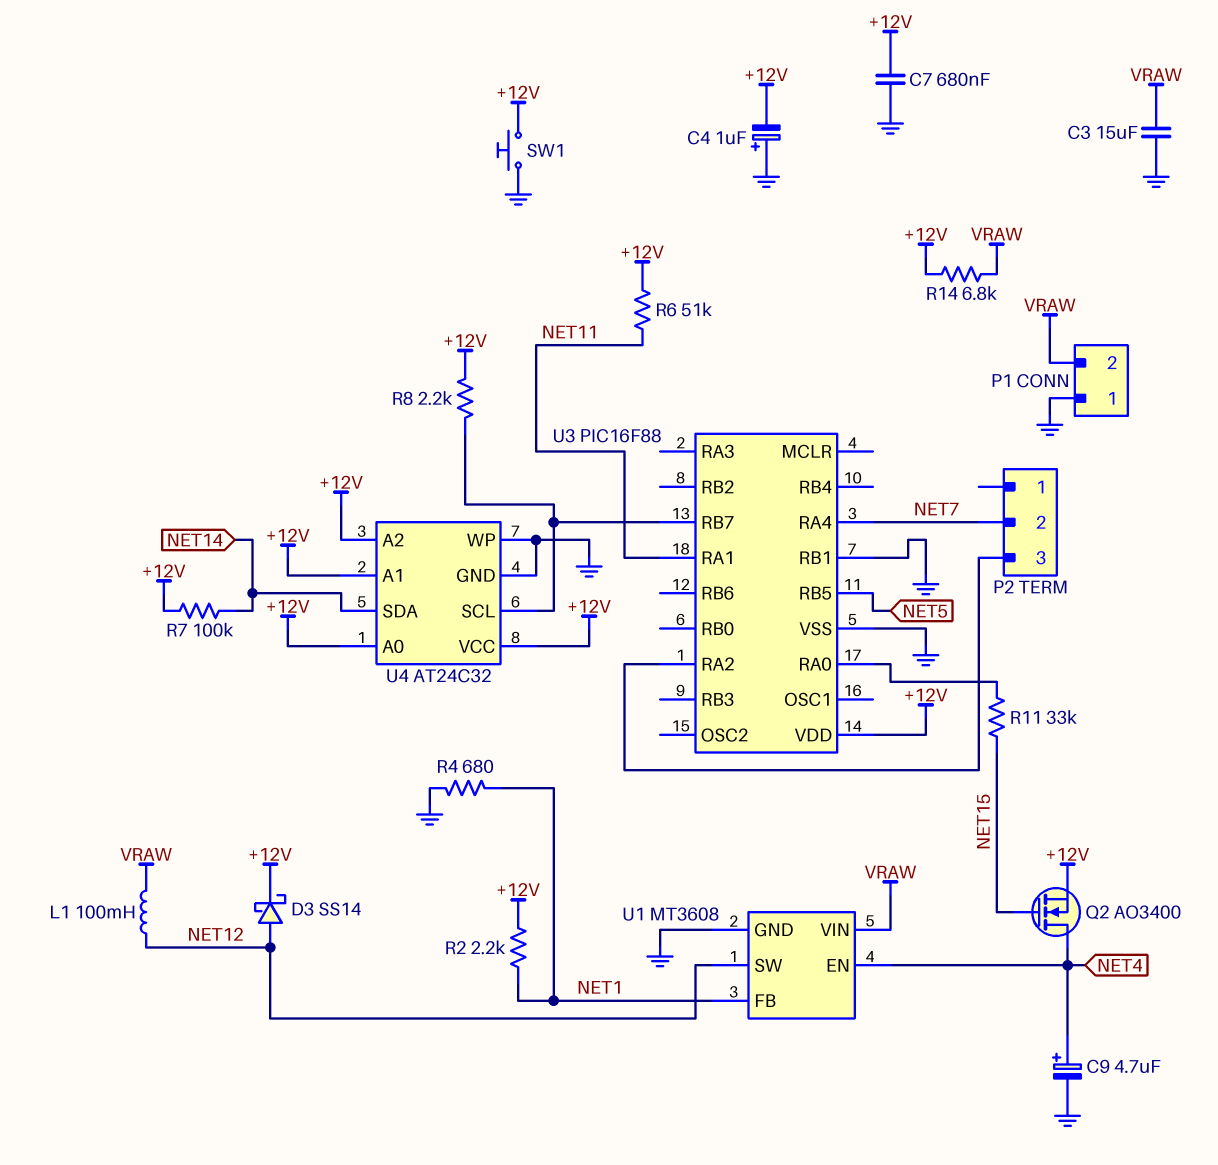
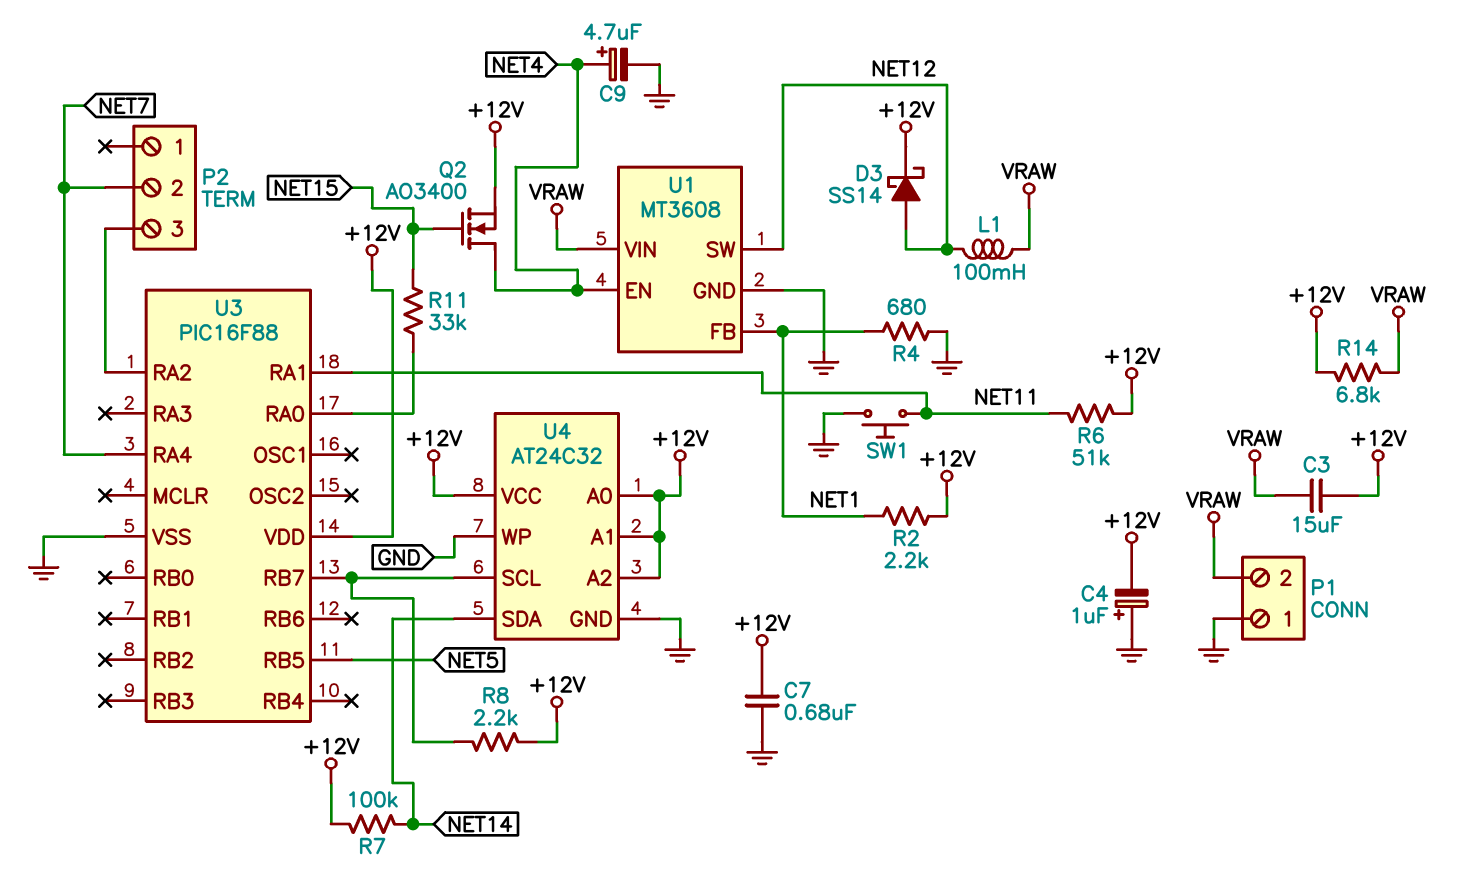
C3: 15uF (GND, VRAW) -> 15uF (+12V, VRAW)
SW1: button (+12V, GND) -> button (GND, NET11)
U3 pin RB1: GND -> none

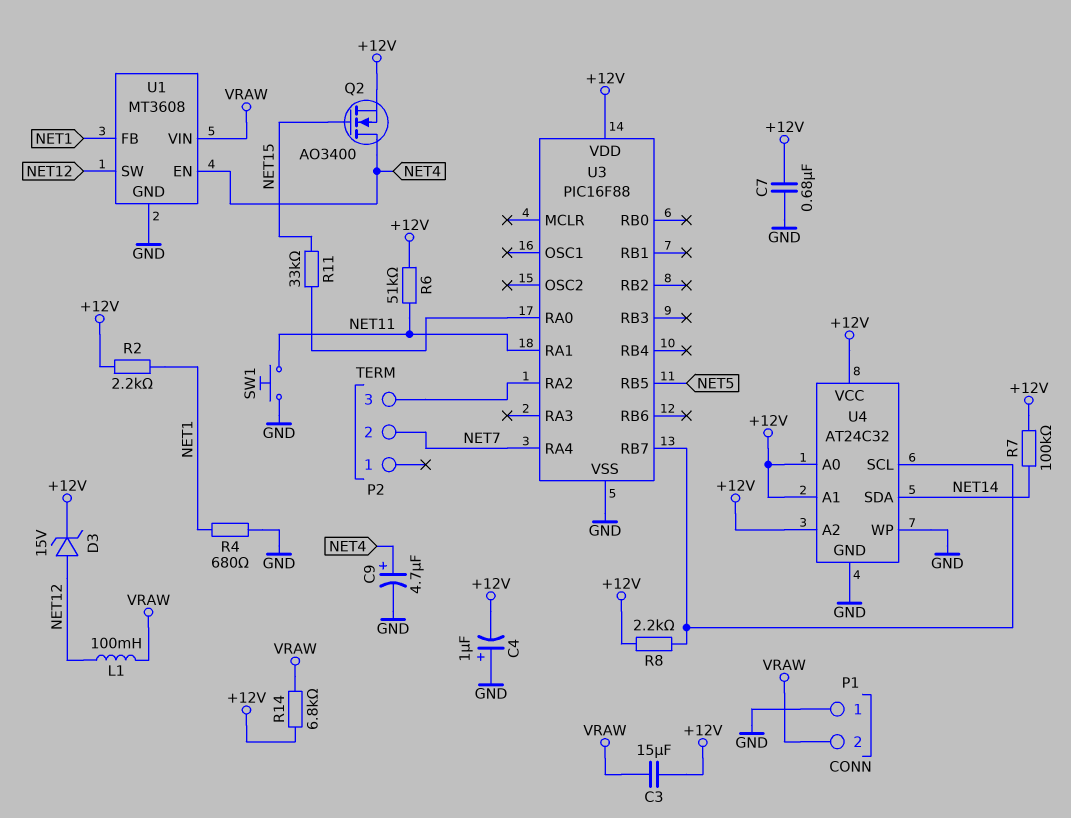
D3: schottky SS14 (A NET12, K +12V) -> zener 15V (A NET12, K +12V)

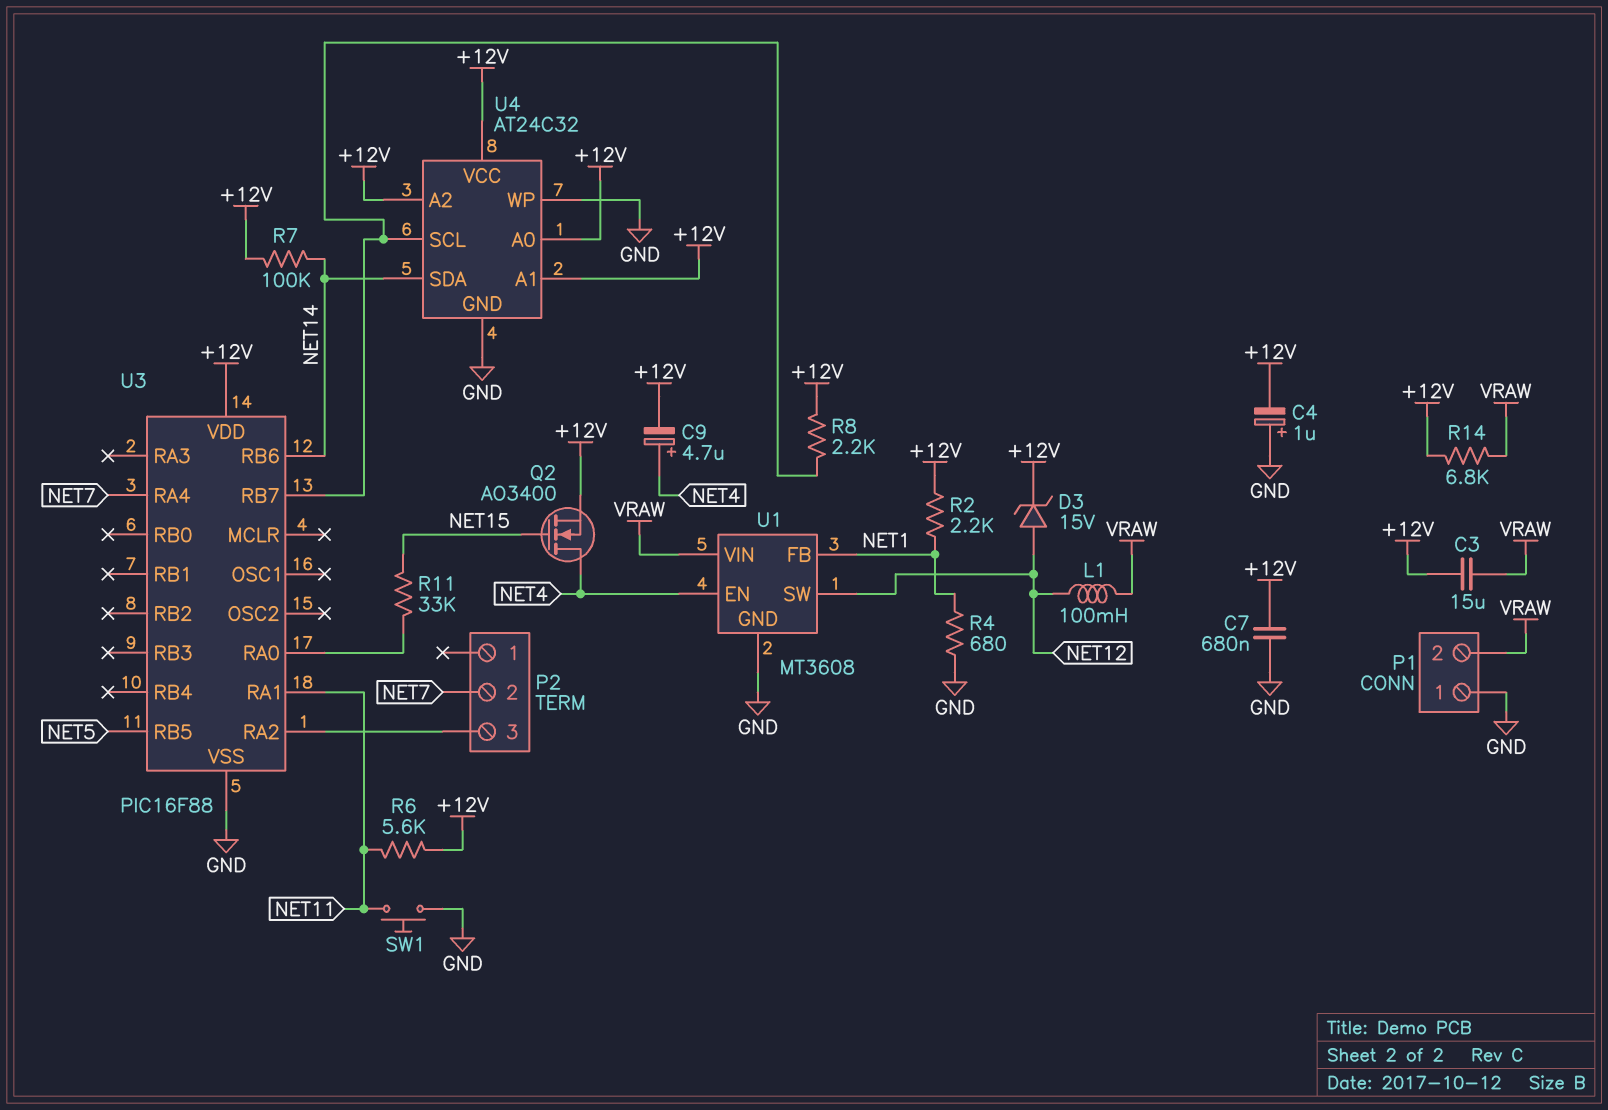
C9: 4.7uF (plus NET4, minus GND) -> 4.7uF (plus NET4, minus +12V)
R6: 51k (+12V, NET11) -> 5.6k (+12V, NET11)
U3 pin RB6: none -> NET14

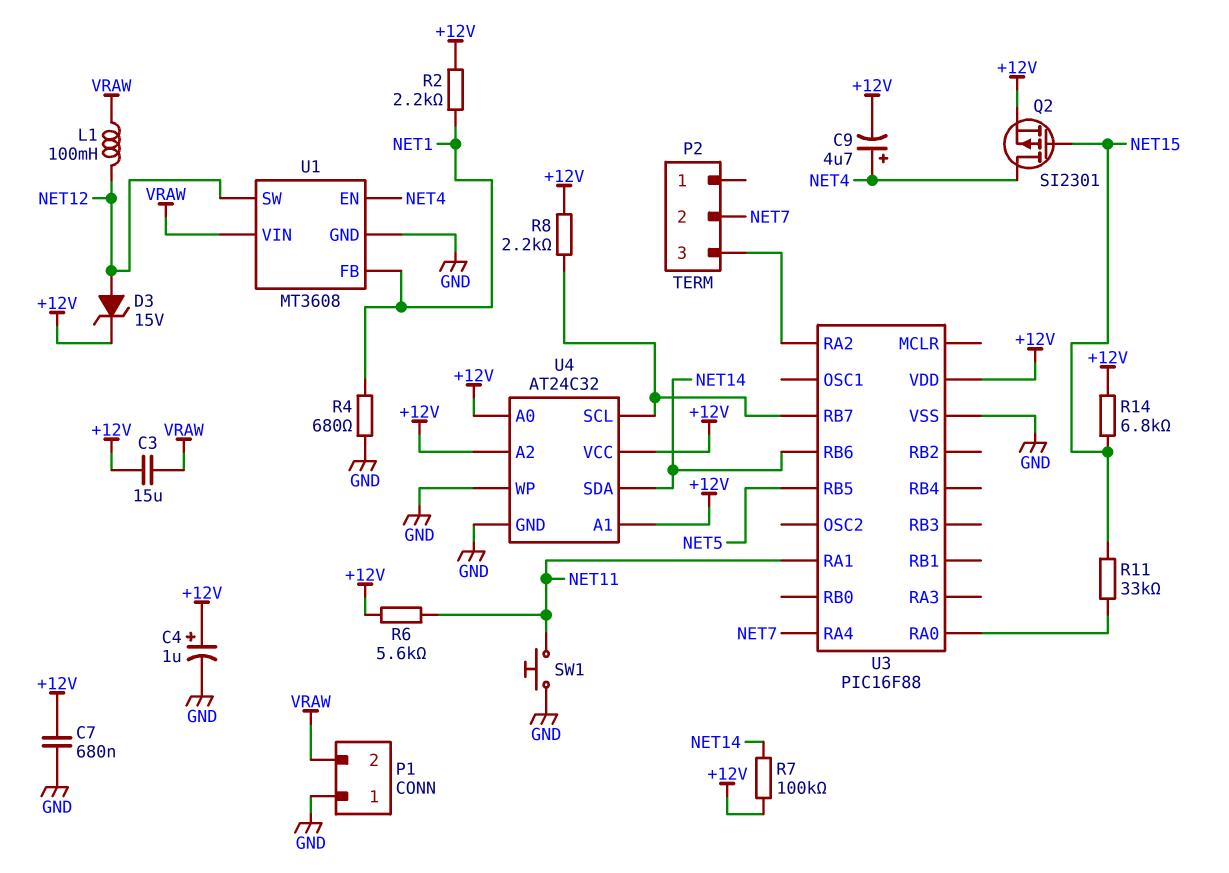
C4: 1uF (plus GND, minus +12V) -> 1uF (plus +12V, minus GND)
Q2: NMOS AO3400 (G NET15, D NET4, S +12V) -> PMOS SI2301 (G NET15, D NET4, S +12V)
R14: 6.8k (+12V, VRAW) -> 6.8k (+12V, NET15)

